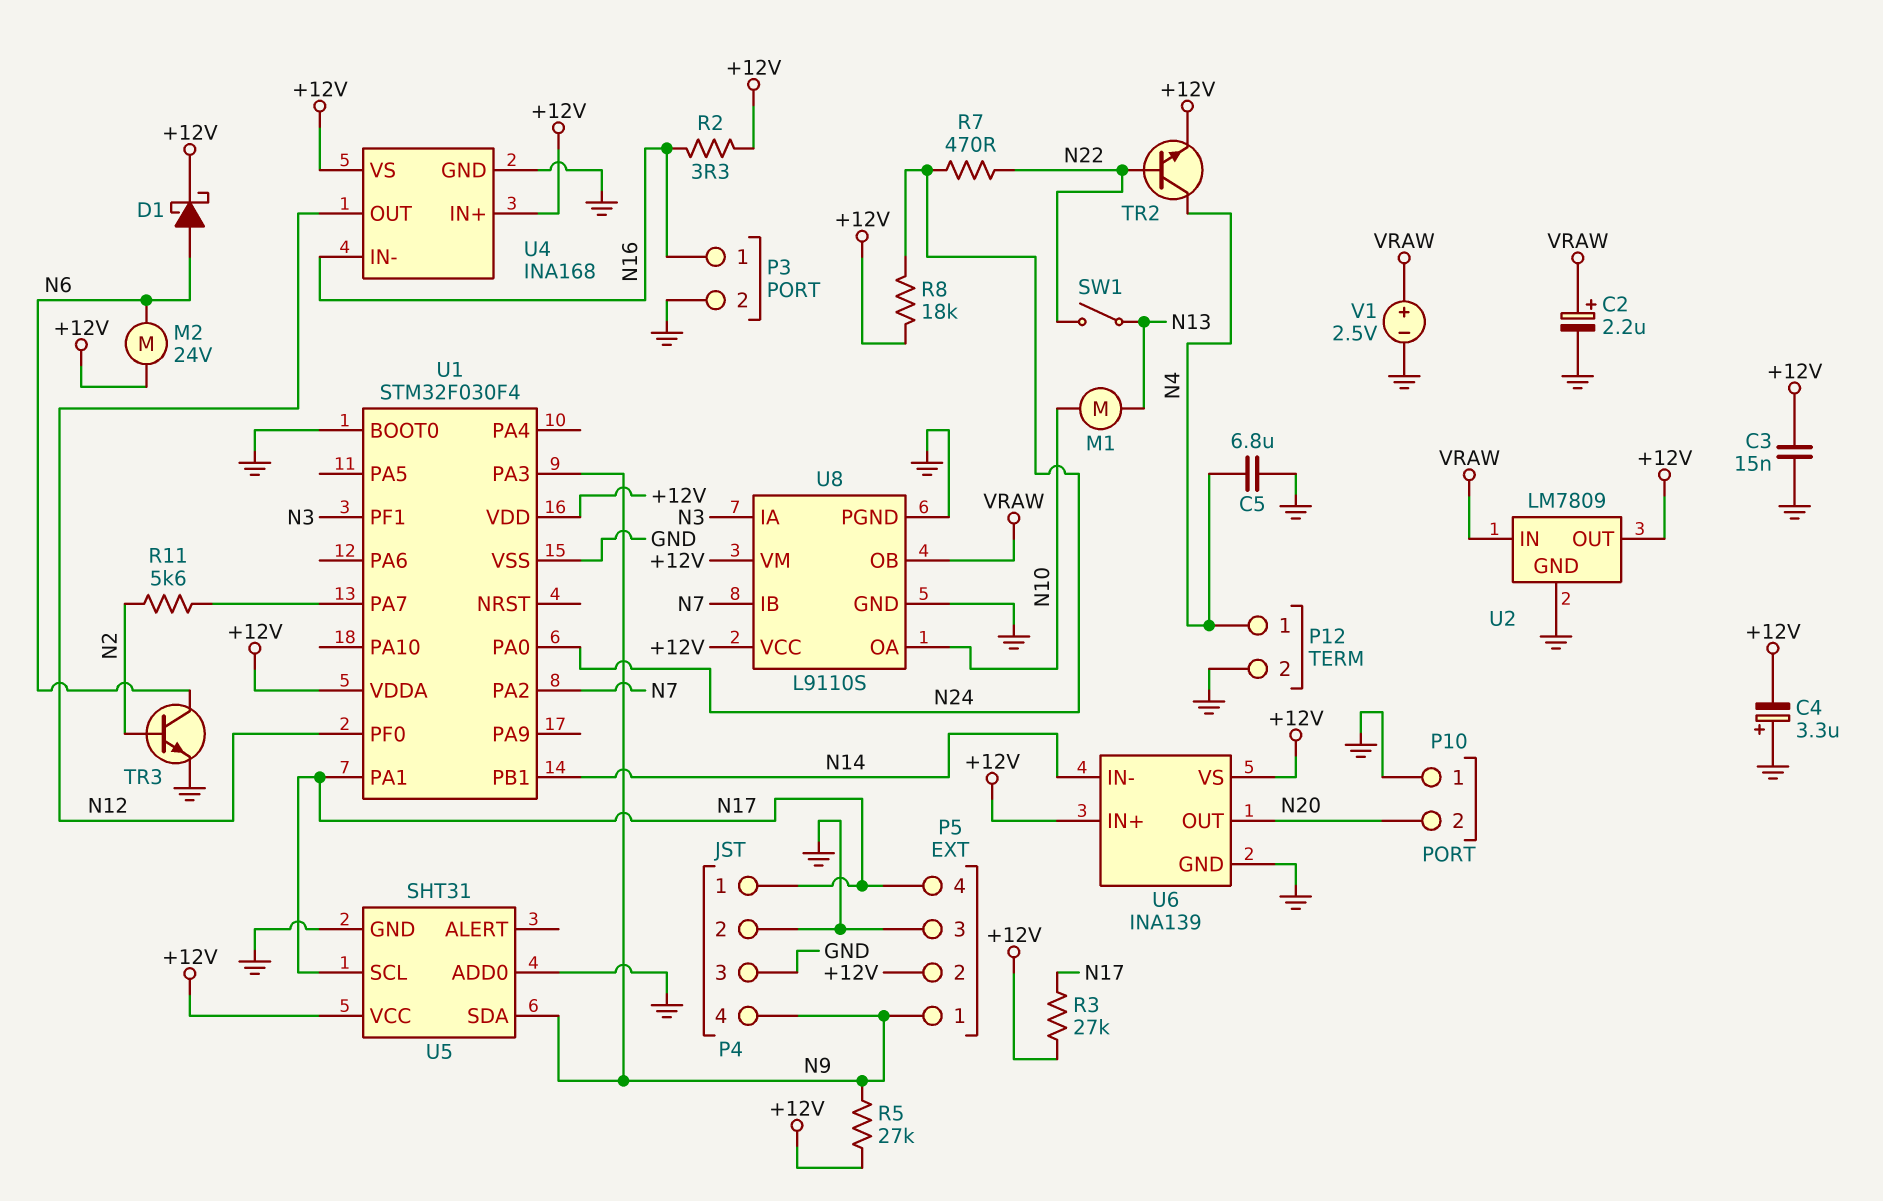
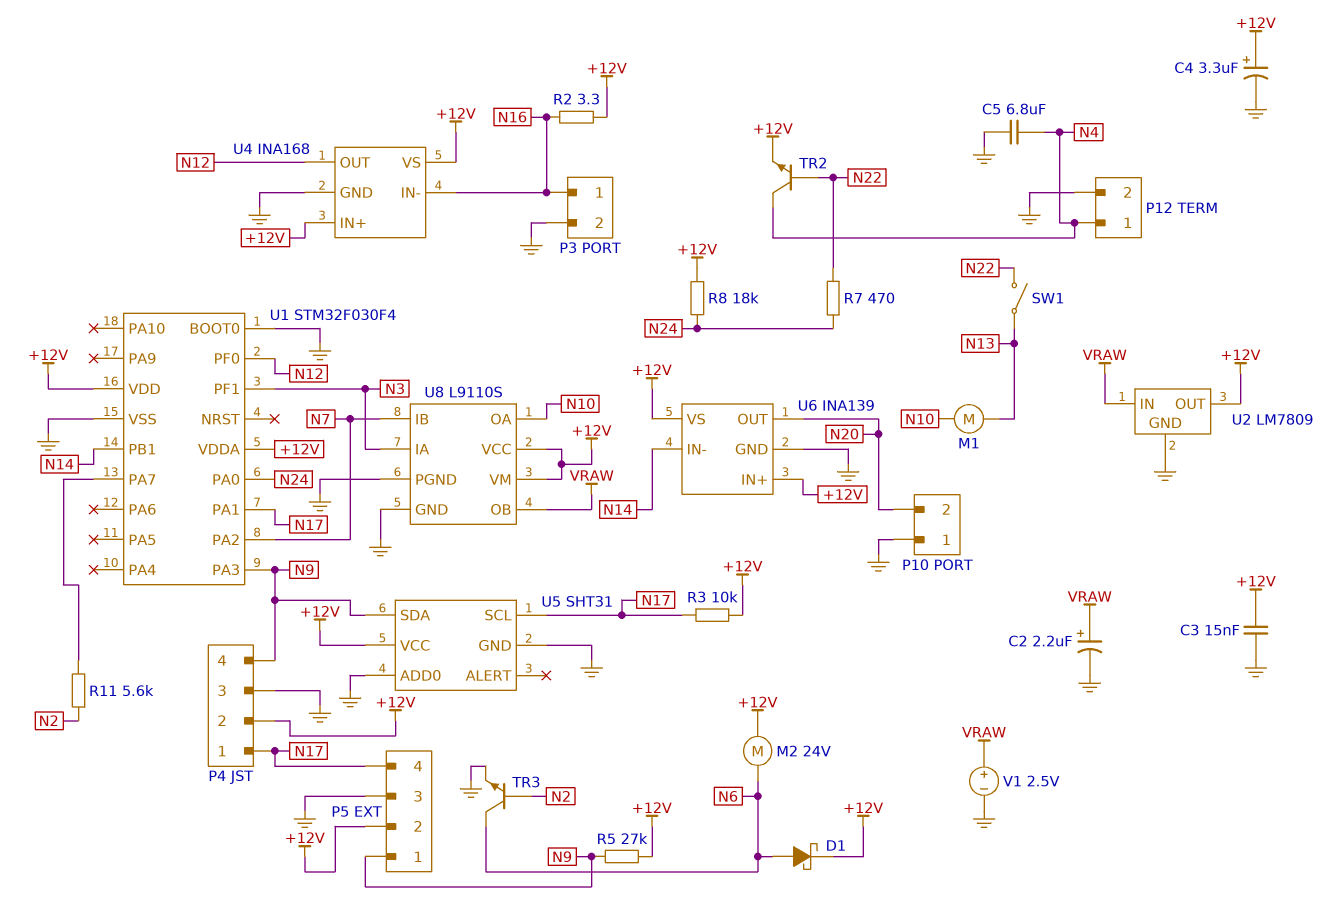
C4: 3.3uF (plus GND, minus +12V) -> 3.3uF (plus +12V, minus GND)
P4 pin 2: GND -> +12V
R3: 27k (+12V, N17) -> 10k (+12V, N17)

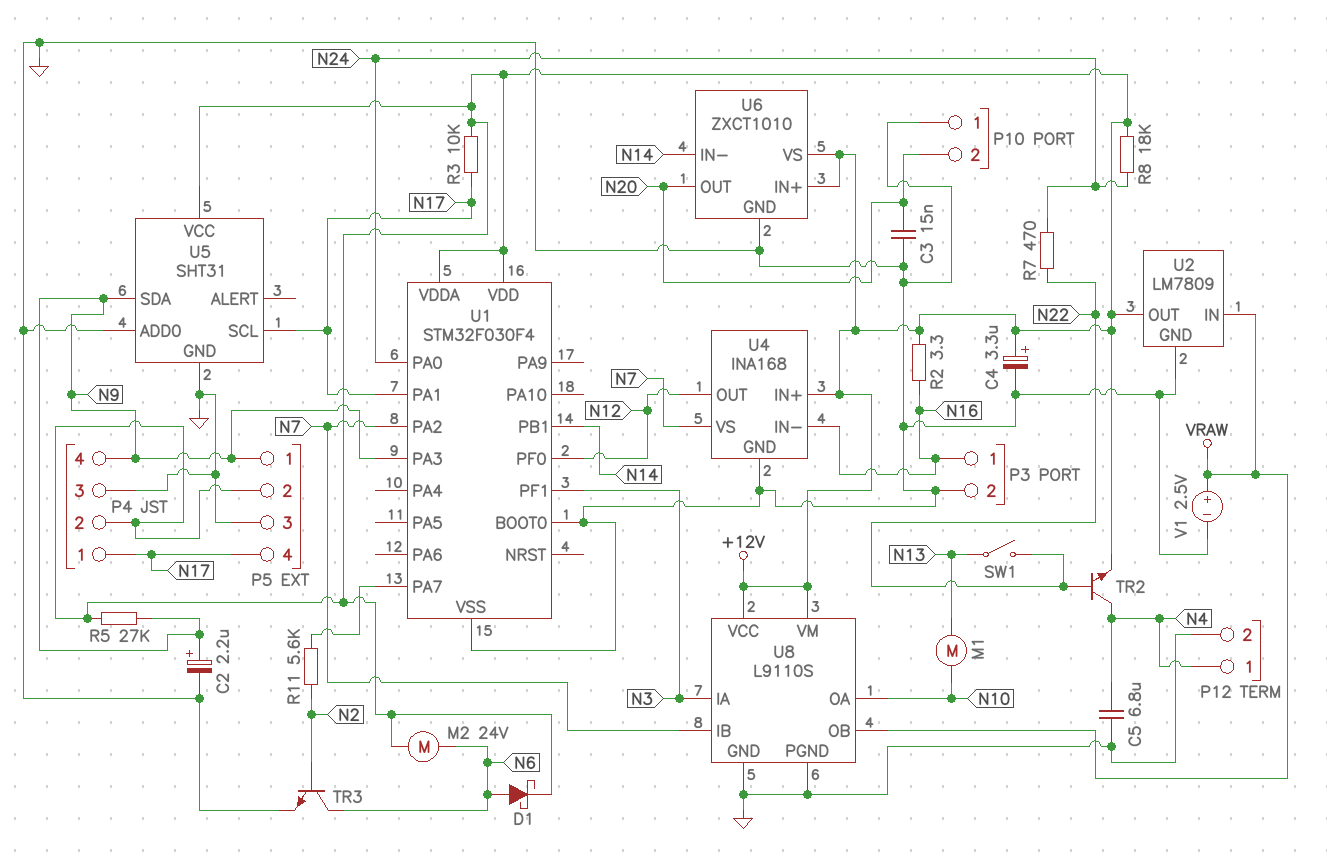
C2: 2.2uF (plus VRAW, minus GND) -> 2.2uF (plus N9, minus GND)
C3: 15nF (+12V, GND) -> 15nF (GND, N20)
U4 pin VS: +12V -> N7
U6: INA139 -> ZXCT1010

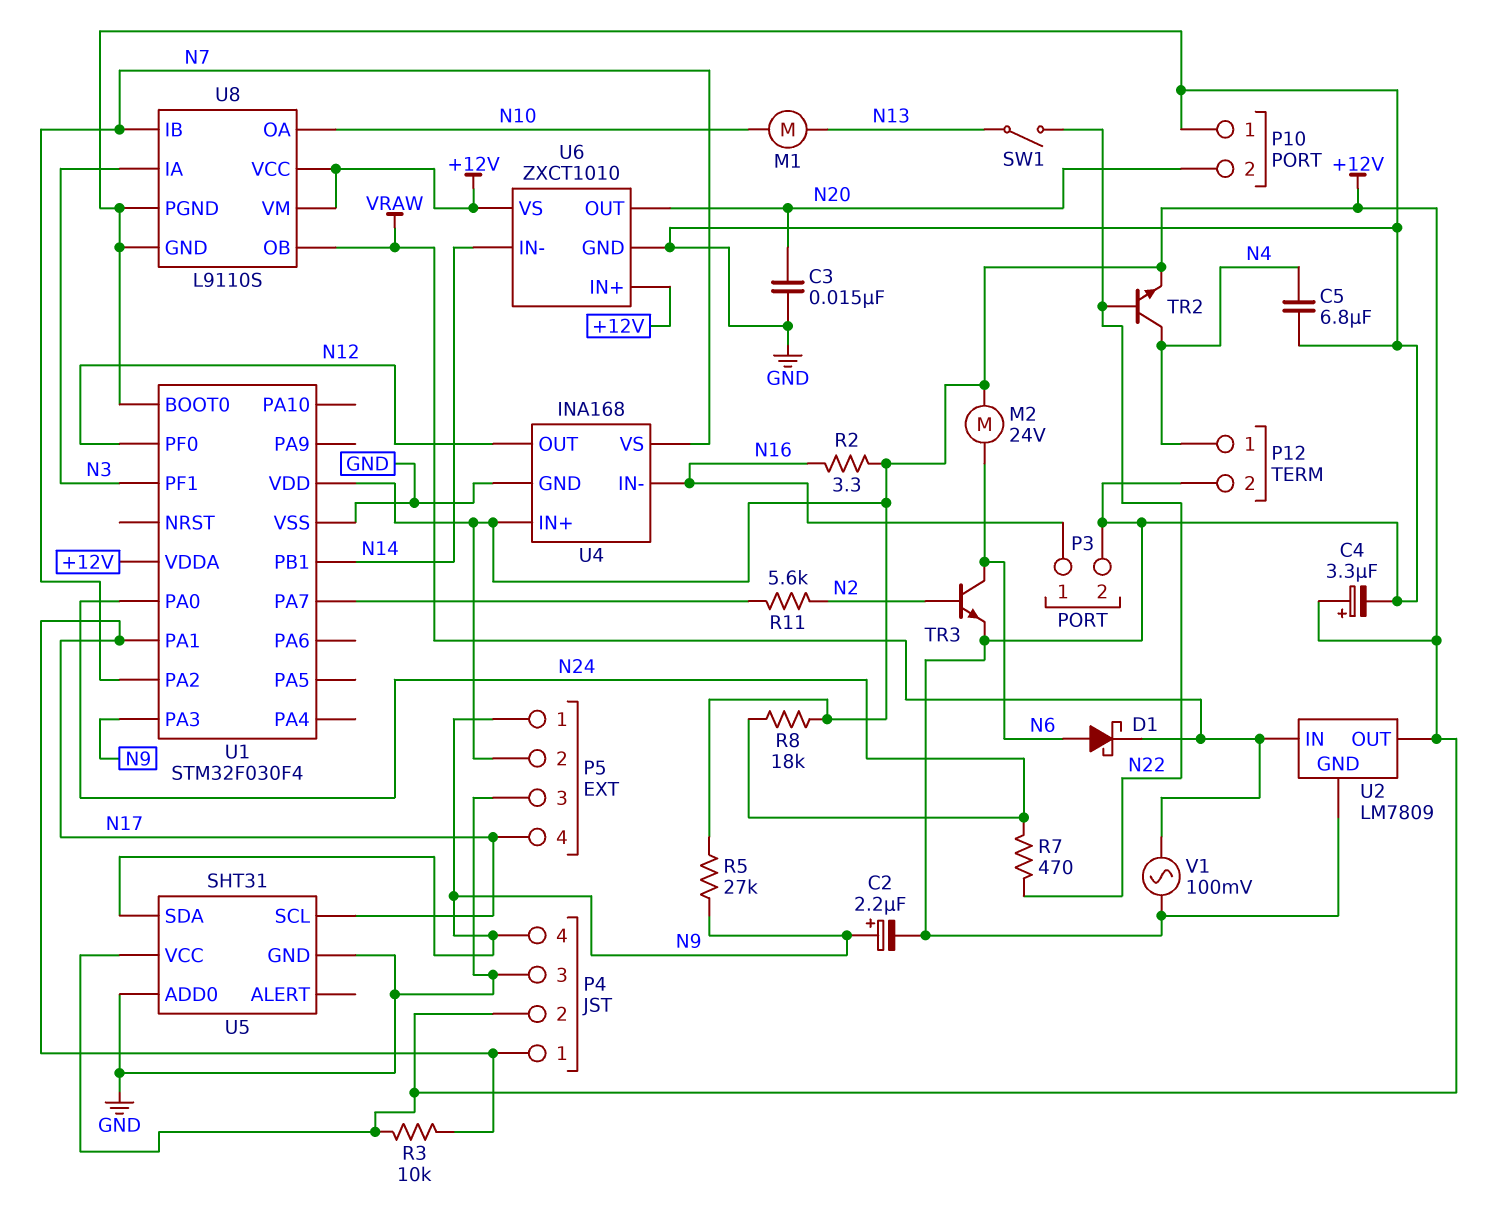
D1: schottky (A N6, K +12V) -> schottky (A N6, K VRAW)
V1: 2.5V (plus VRAW, minus GND) -> AC 100mV (GND, VRAW)

